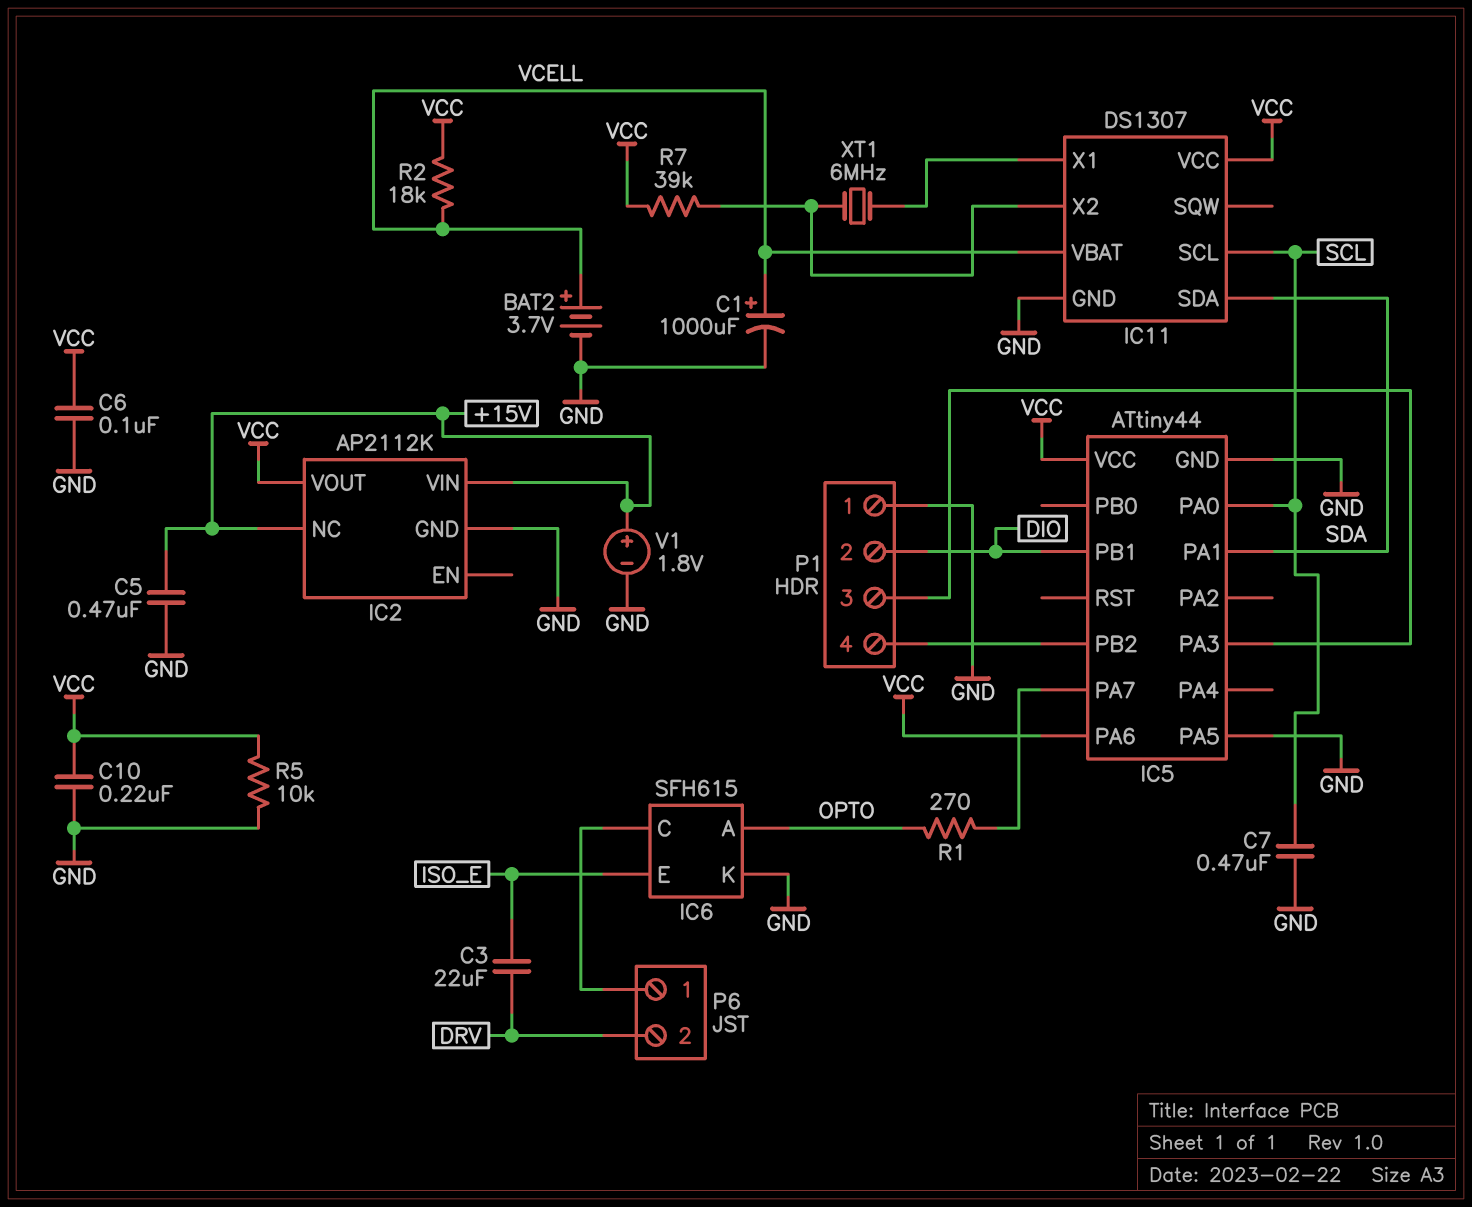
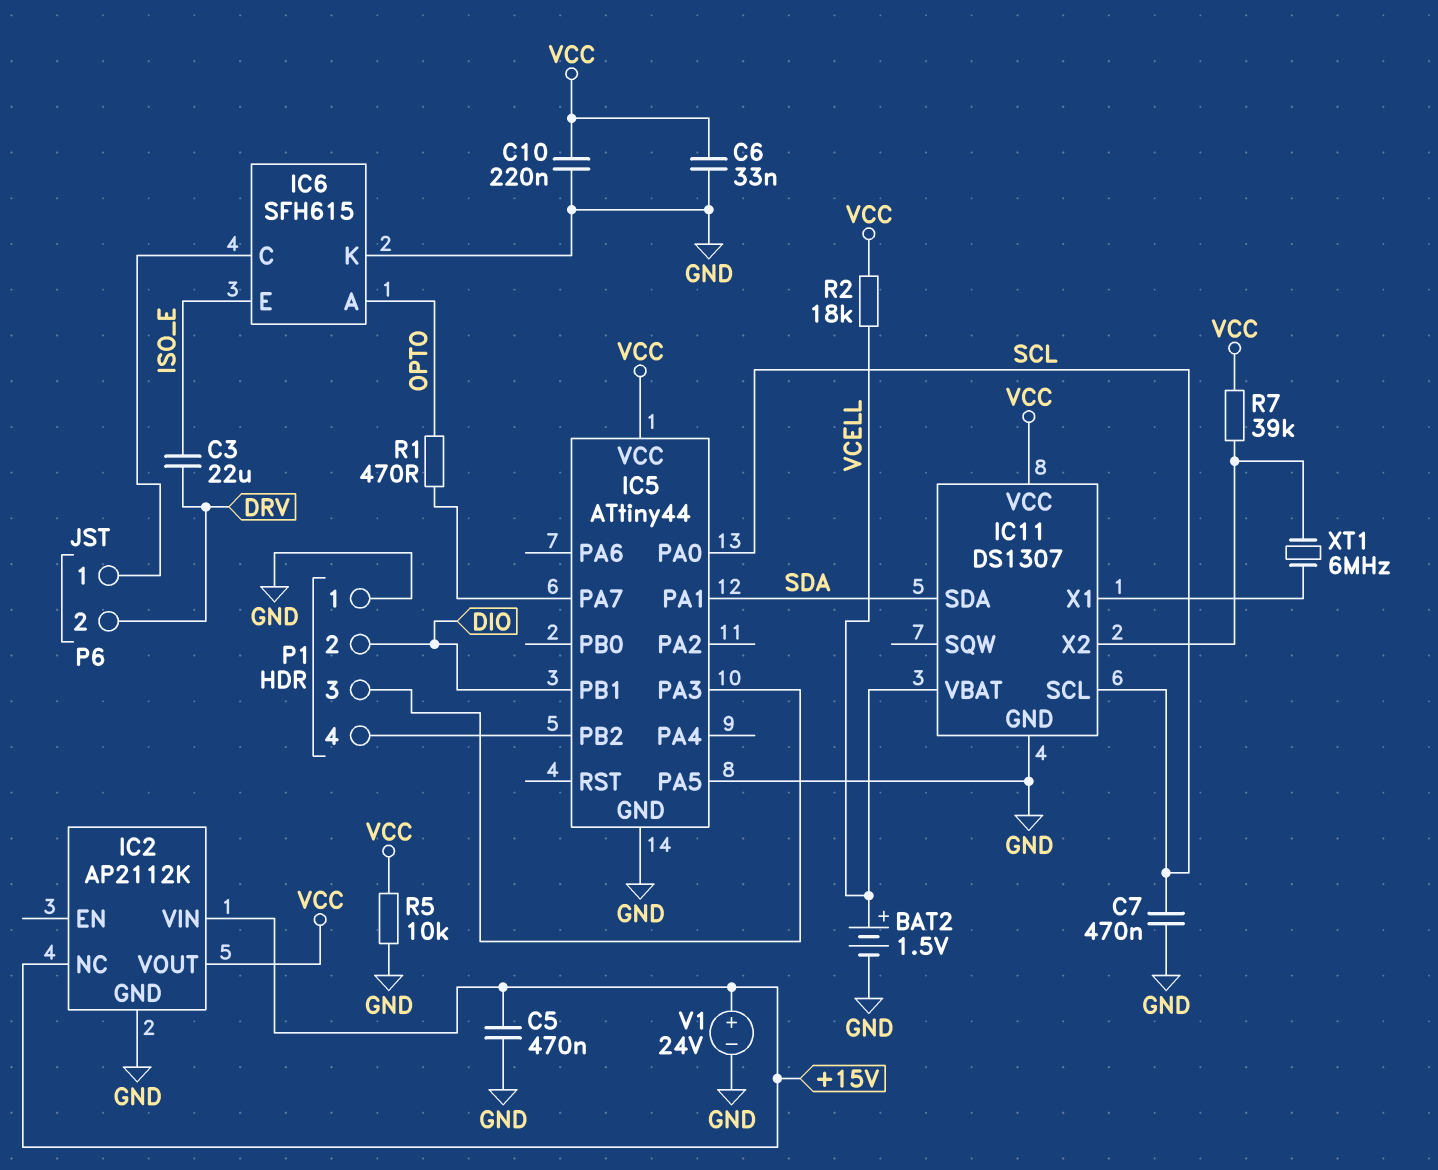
BAT2: 3.7V (plus VCELL, minus GND) -> 1.5V (plus VCELL, minus GND)
C1: 1000uF (plus VCELL, minus GND) -> none
C6: 100nF (GND, VCC) -> 33nF (GND, VCC)
IC5 pin PA6: VCC -> none
R1: 270 (IC5/PA7, OPTO) -> 470 (IC5/PA7, OPTO)
V1: 1.8V (plus +15V, minus GND) -> 24V (plus +15V, minus GND)

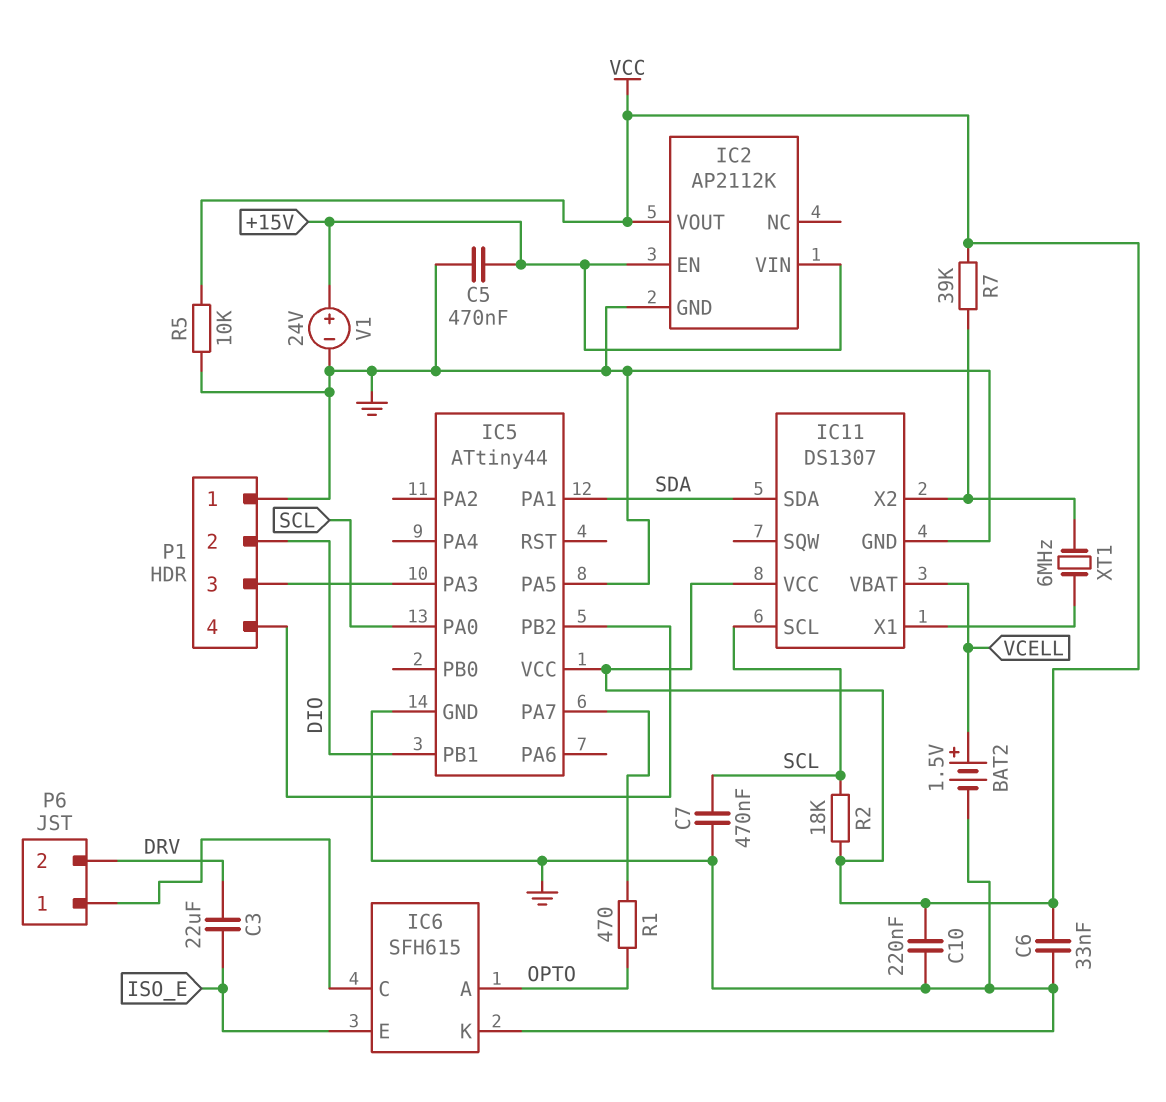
IC2 pin EN: none -> +15V
IC2 pin NC: +15V -> none
R2: 18k (VCC, VCELL) -> 18k (SCL, VCC)

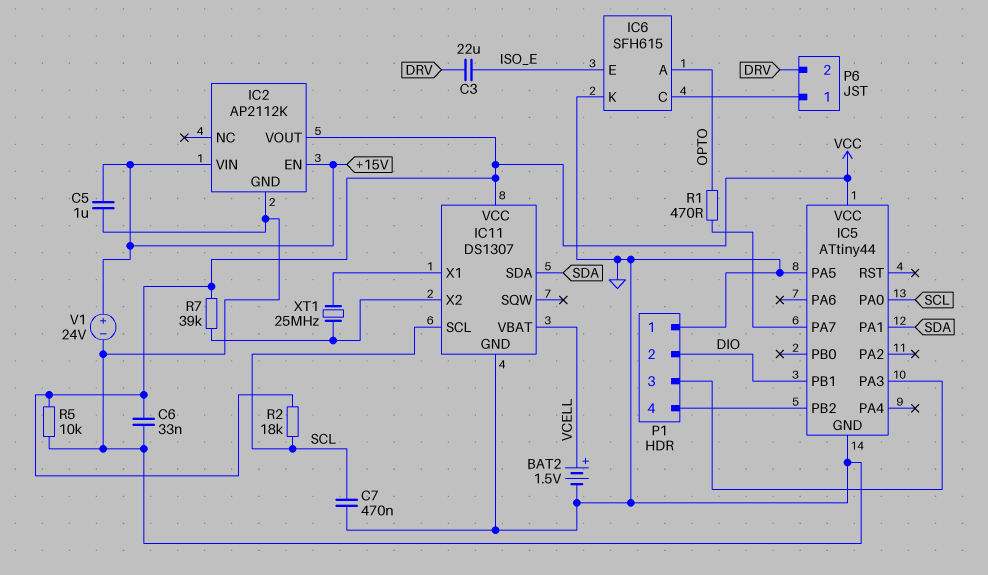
C5: 470nF (+15V, GND) -> 1uF (+15V, GND)
C10: 220nF (GND, VCC) -> none
XT1: 6MHz (IC11/X1, IC11/X2) -> 25MHz (IC11/X1, IC11/X2)

